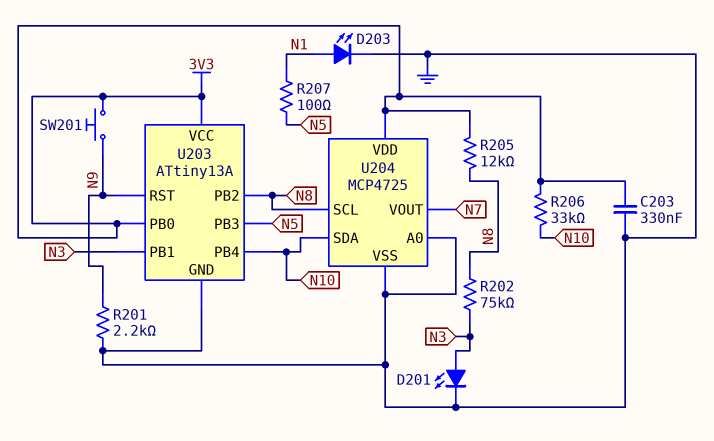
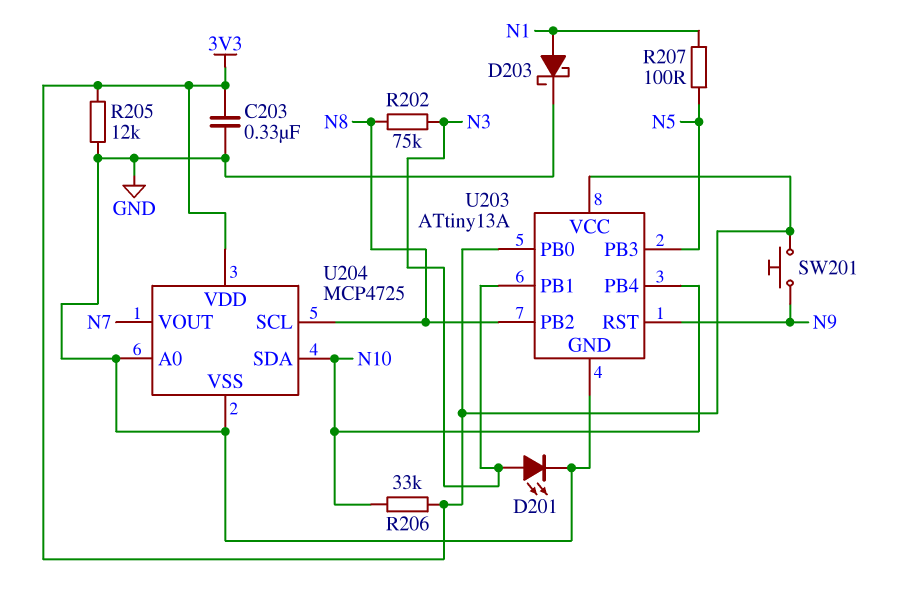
D203: LED (A N1, K GND) -> schottky (A N1, K GND)
R201: 2.2k (GND, N9) -> none
R205: 12k (3V3, N8) -> 12k (3V3, GND)

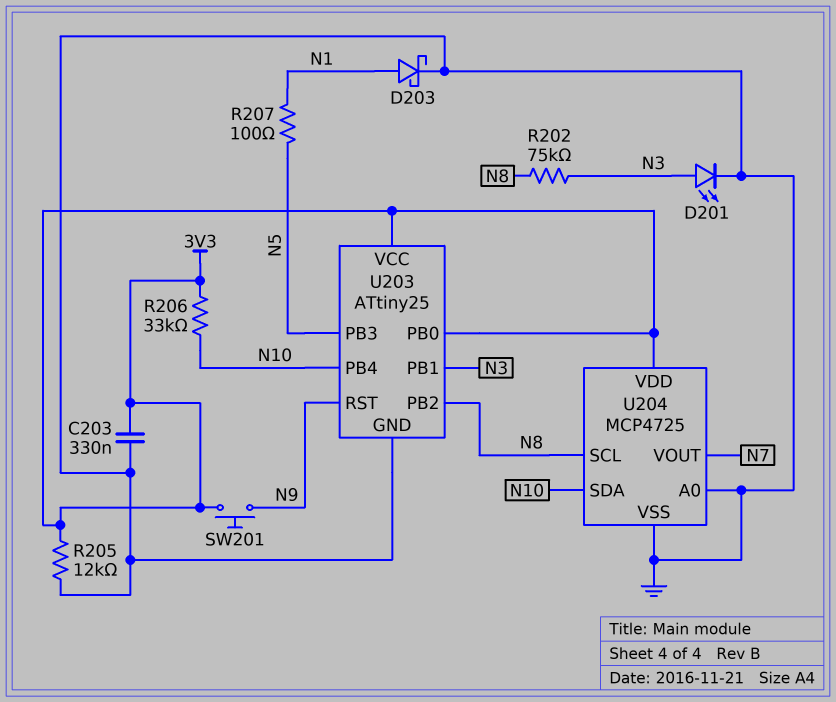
U203: ATtiny13A -> ATtiny25

